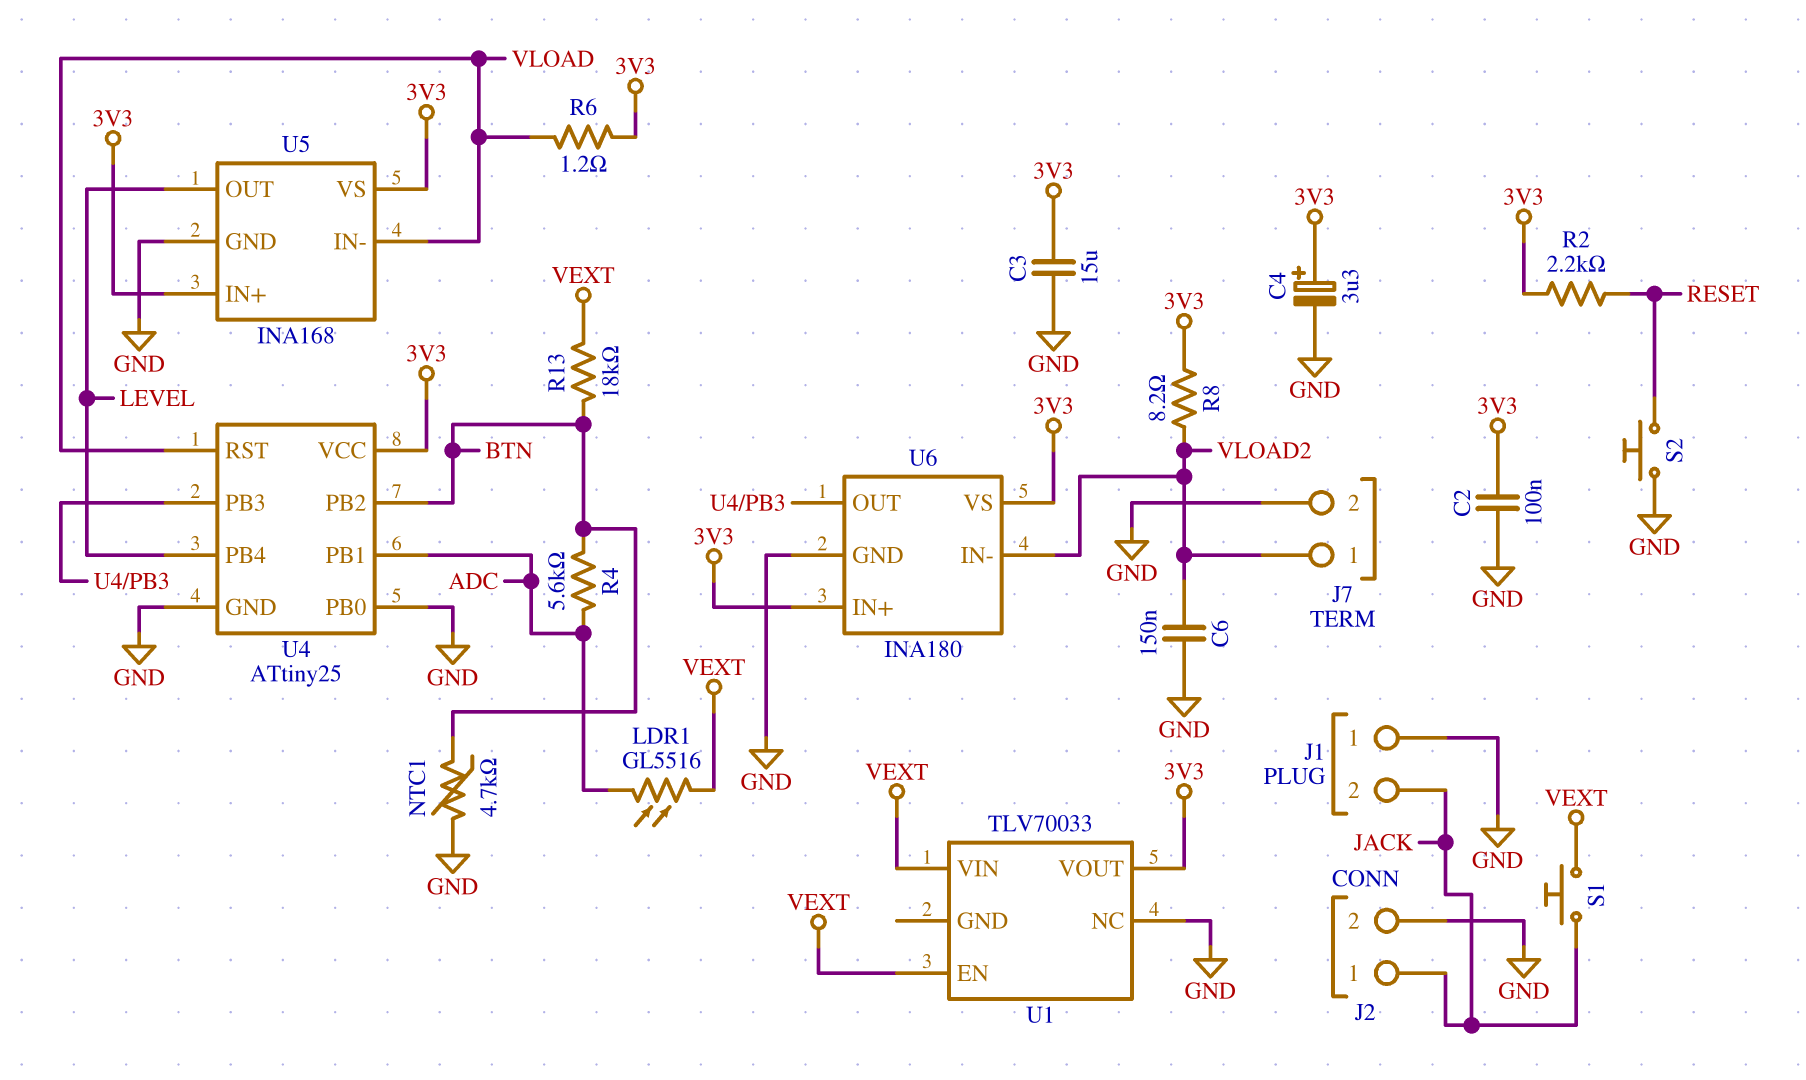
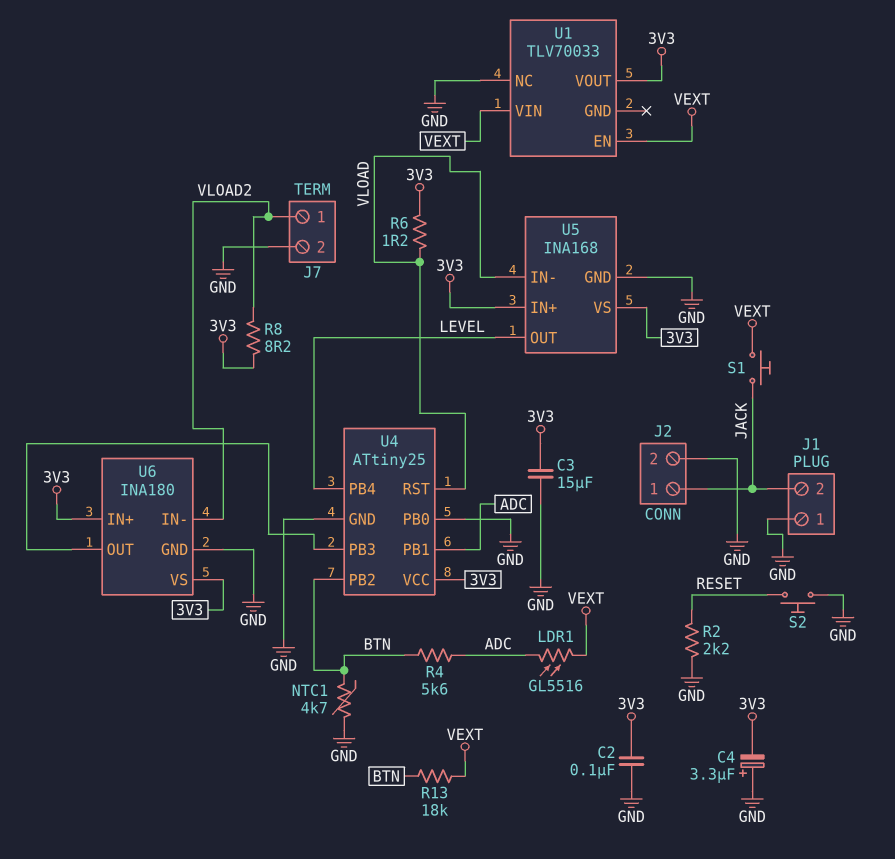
C4: 3.3uF (plus 3V3, minus GND) -> 3.3uF (plus GND, minus 3V3)
C6: 150nF (GND, VLOAD2) -> none
R2: 2.2k (3V3, RESET) -> 2.2k (GND, RESET)

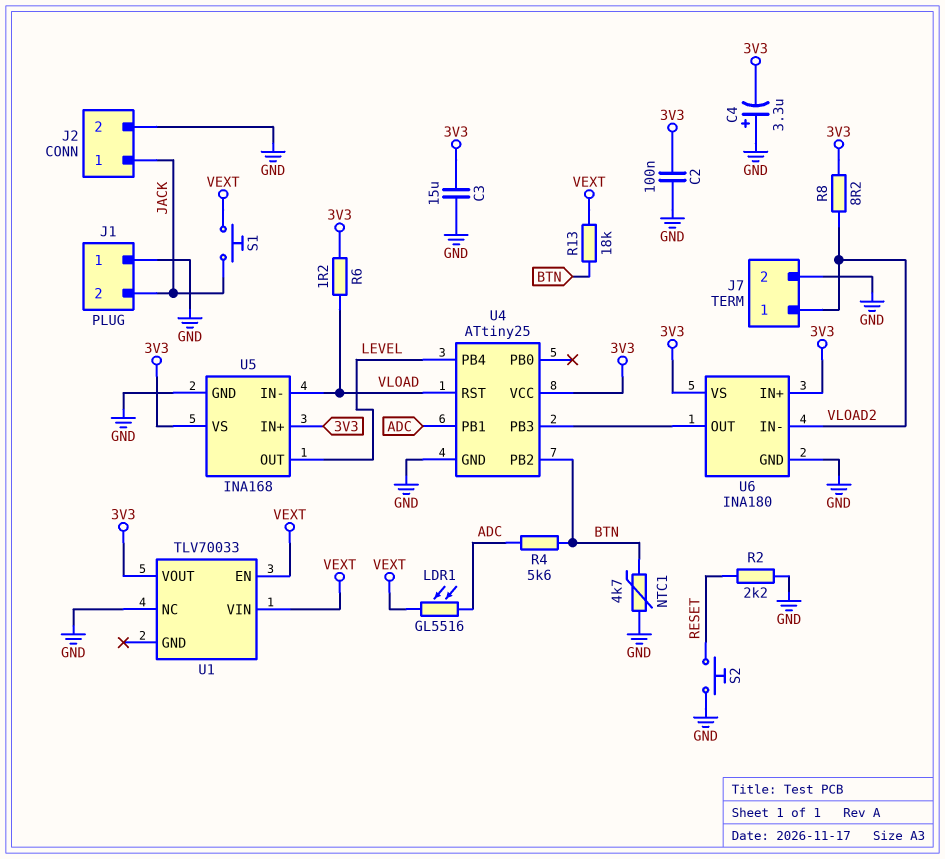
U4 pin PB0: GND -> none

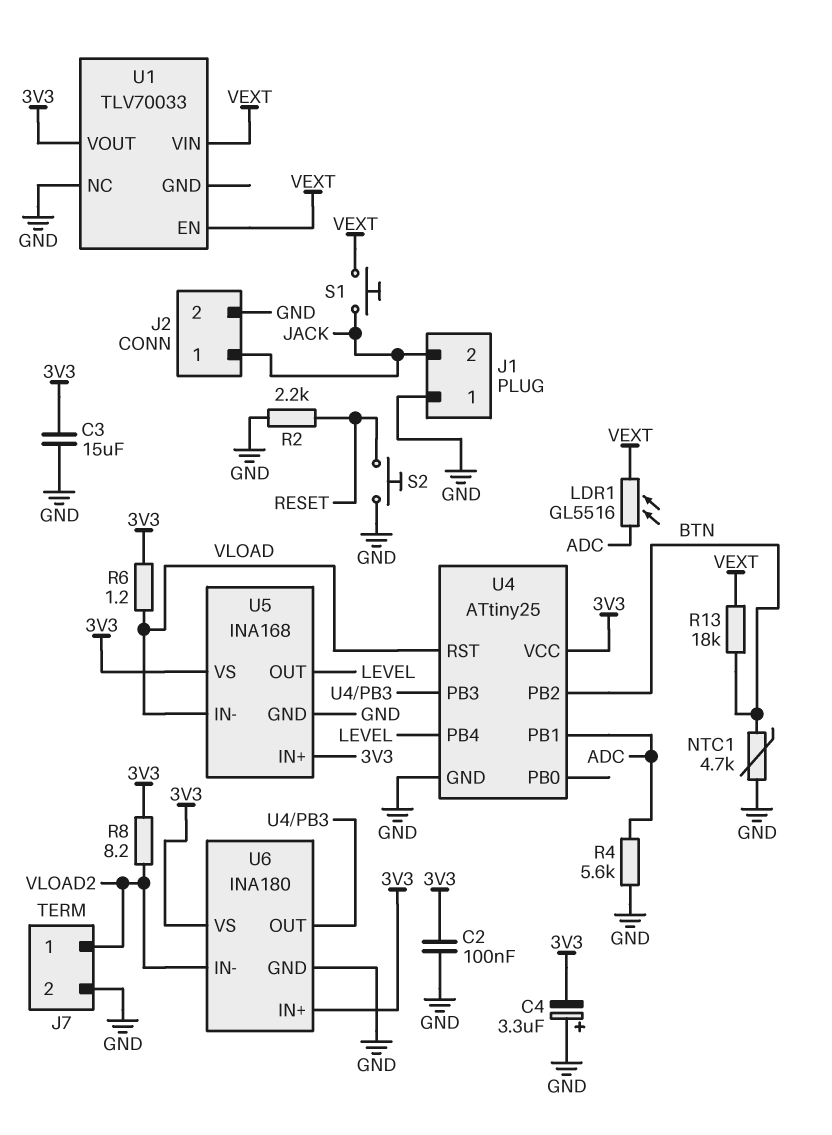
R4: 5.6k (ADC, BTN) -> 5.6k (ADC, GND)

